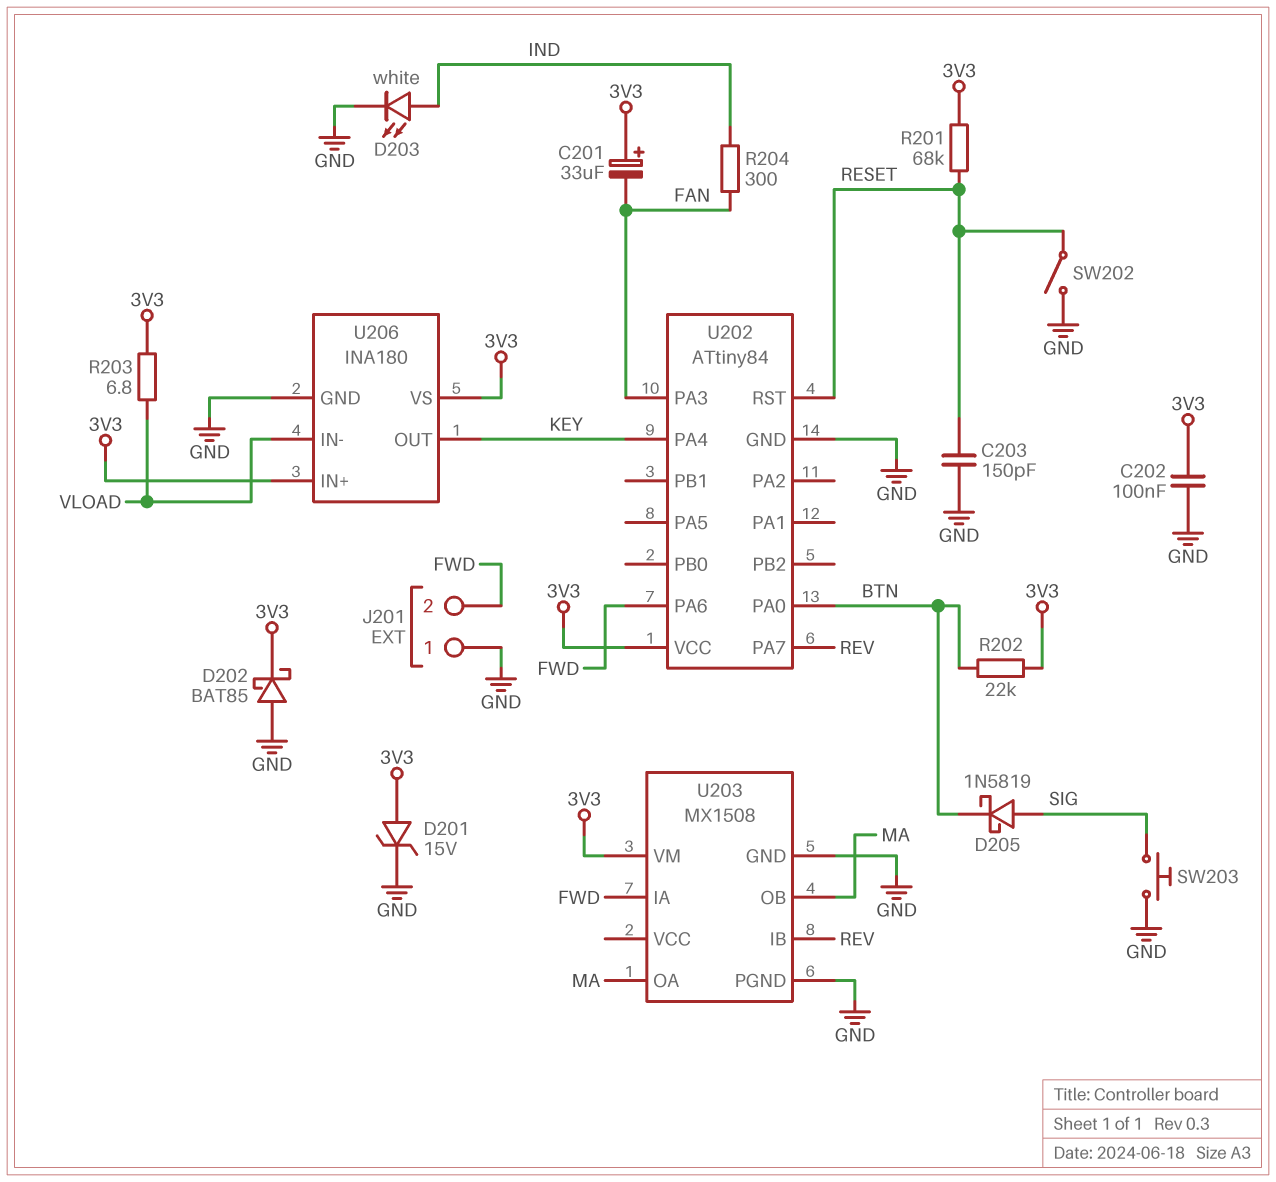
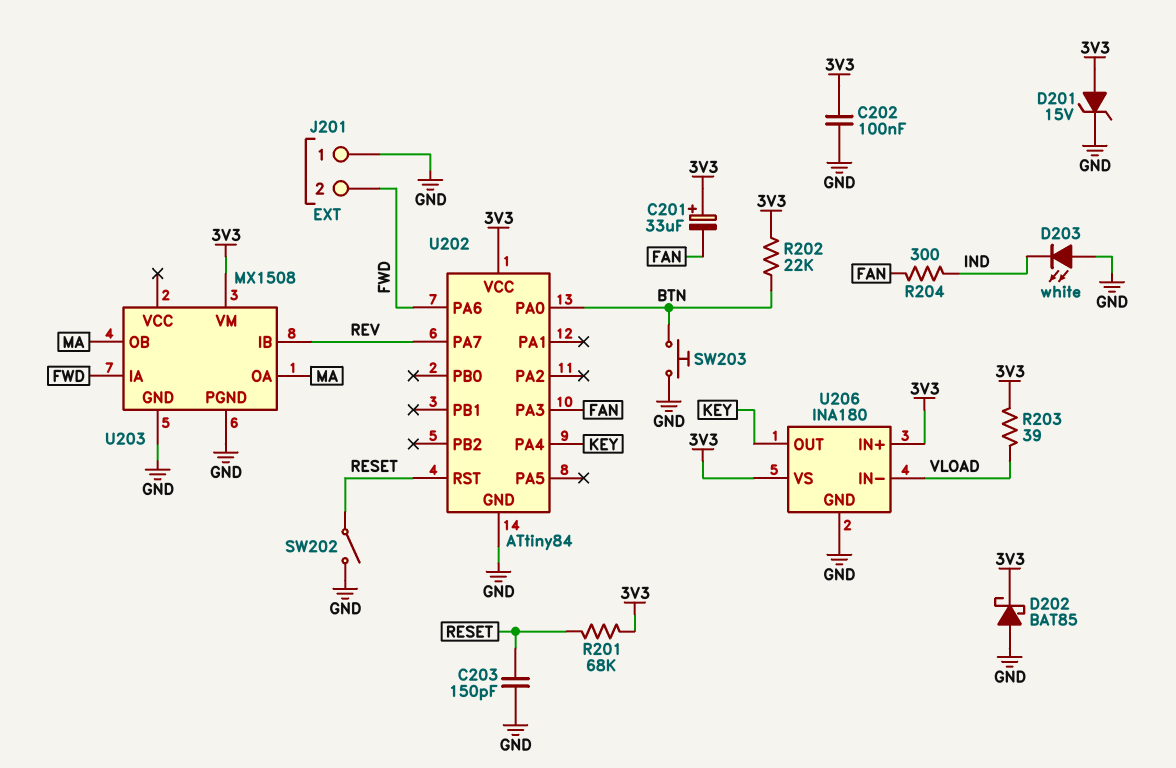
D203: LED white (A IND, K GND) -> LED white (A GND, K IND)
D205: schottky 1N5819 (A SIG, K BTN) -> none
R203: 6.8 (3V3, VLOAD) -> 39 (3V3, VLOAD)
SW203: button (GND, SIG) -> button (BTN, GND)

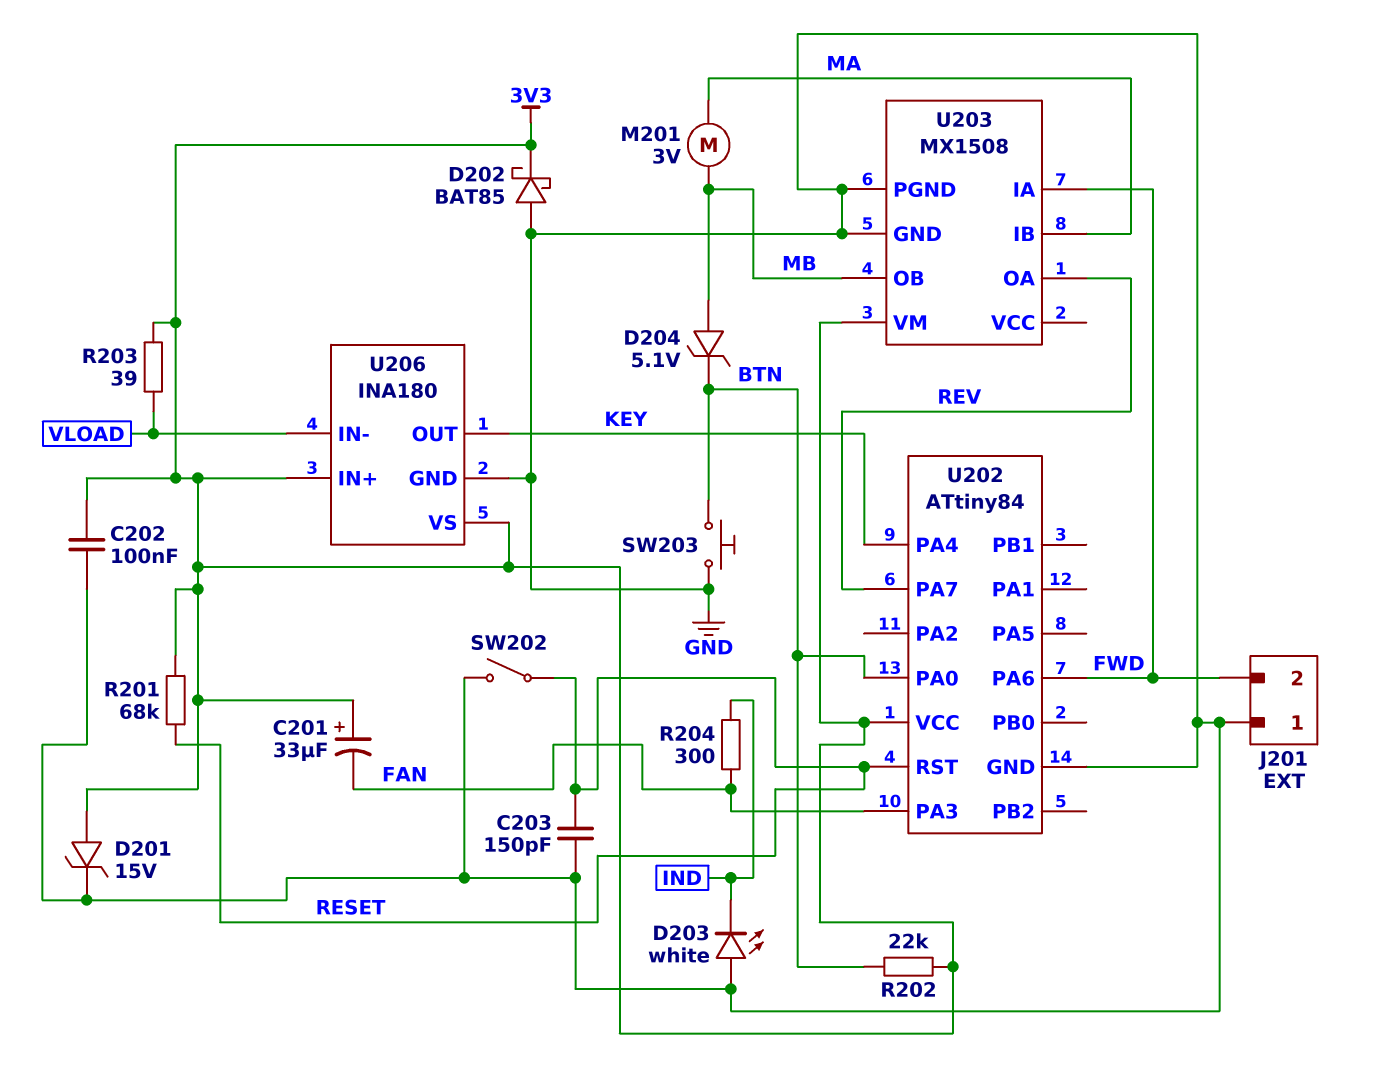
D204: none -> zener 5.1V (A MB, K BTN)
M201: none -> motor 3V (MA, MB)
U203 pin IB: REV -> MA
U203 pin OA: MA -> REV
U203 pin OB: MA -> MB

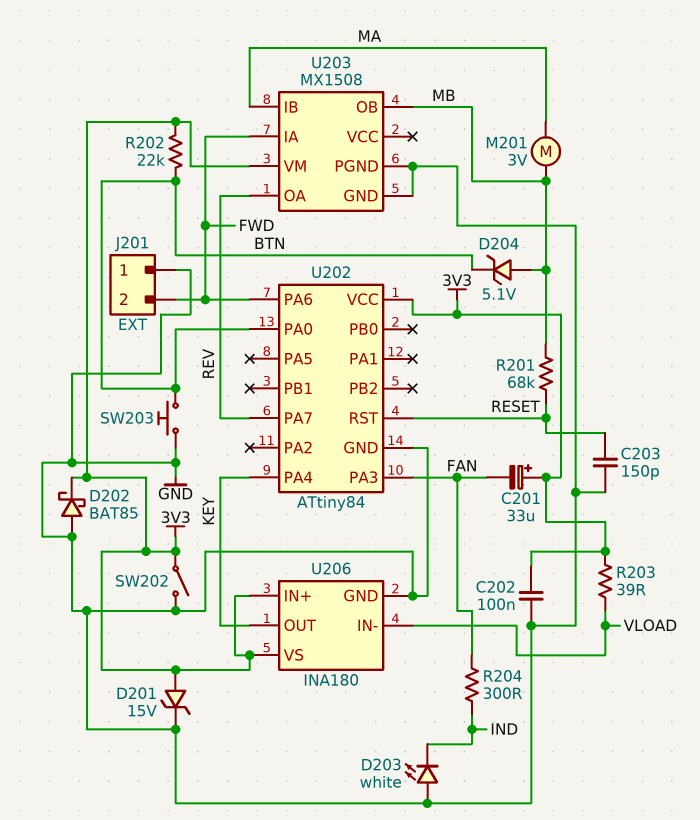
R201: 68k (3V3, RESET) -> 68k (MB, RESET)
SW202: switch (GND, RESET) -> switch (3V3, GND)

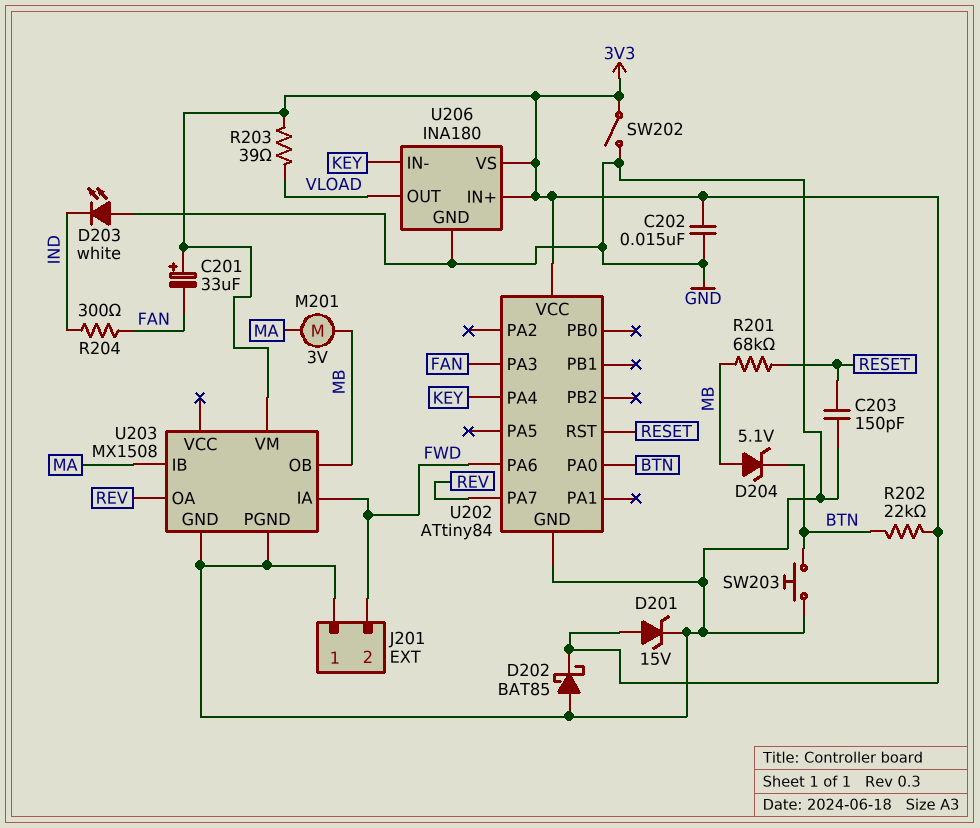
C202: 100nF (3V3, GND) -> 15nF (3V3, GND)
U206 pin IN-: VLOAD -> KEY
U206 pin OUT: KEY -> VLOAD

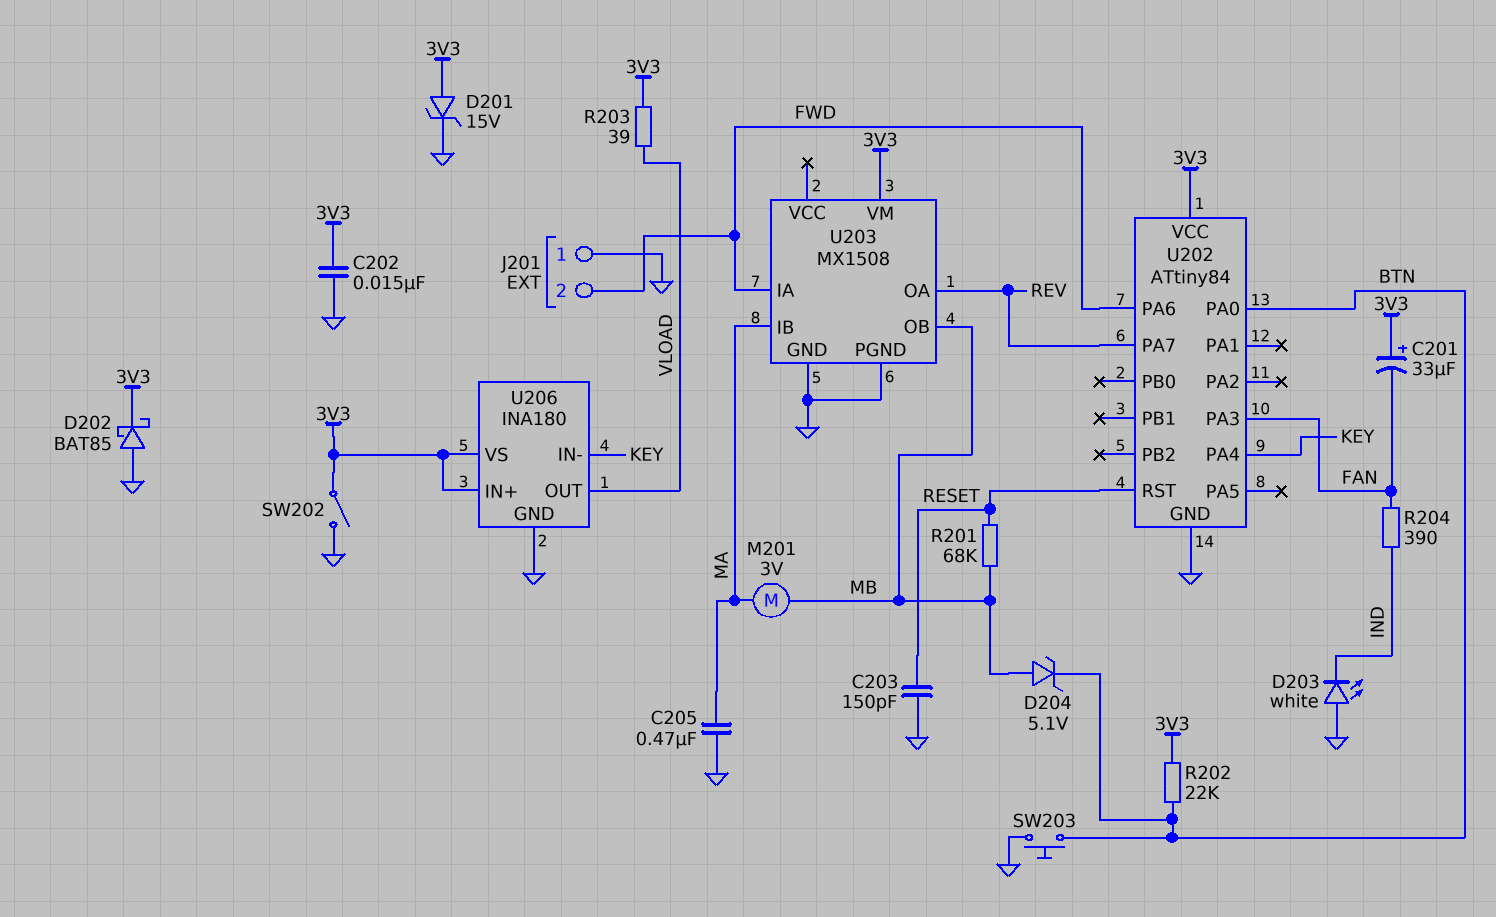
C205: none -> 470nF (GND, MA)
R204: 300 (FAN, IND) -> 390 (FAN, IND)

